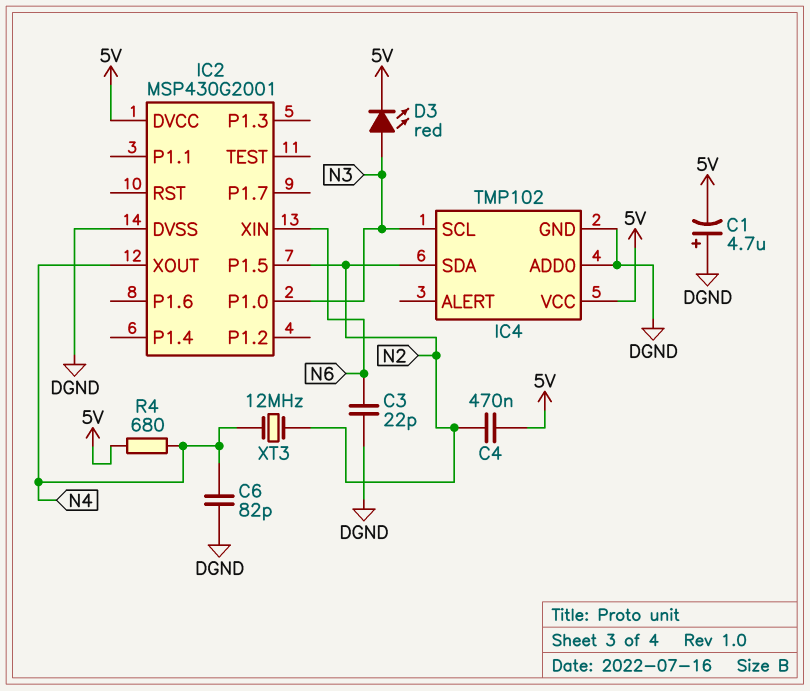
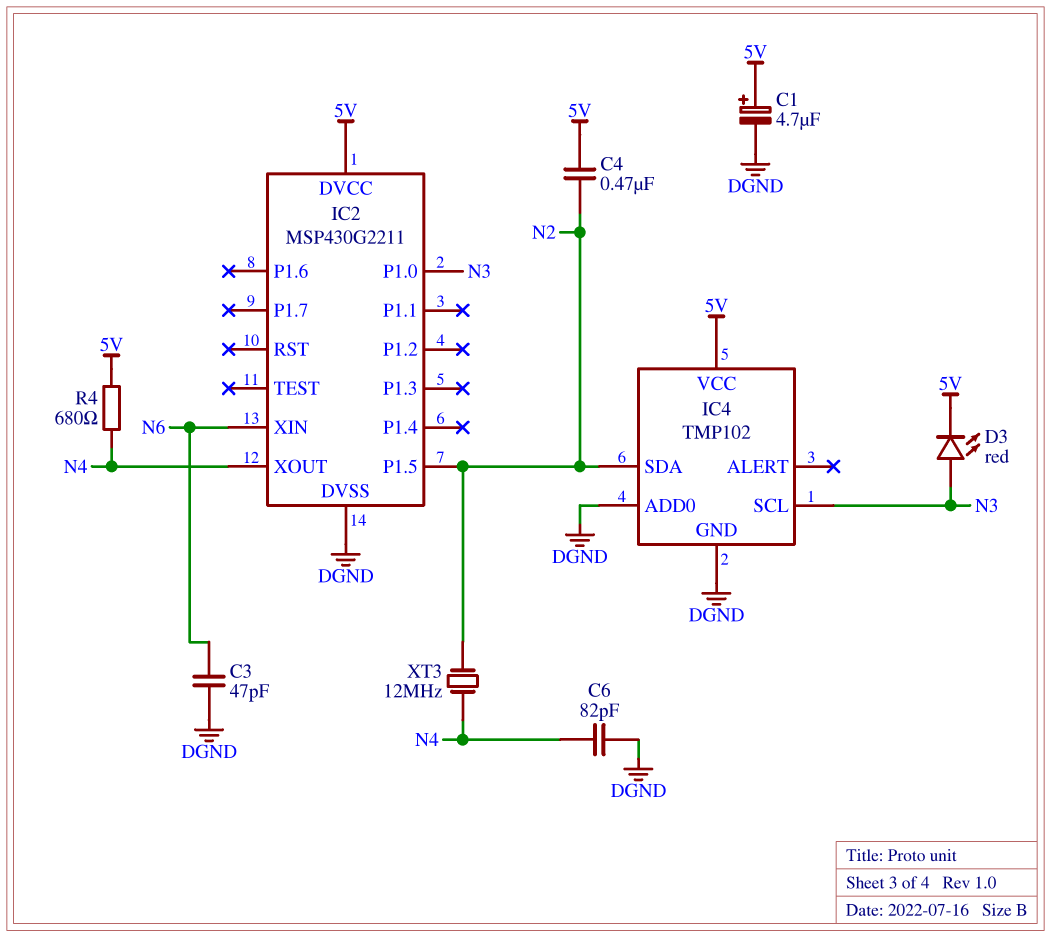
C1: 4.7uF (plus DGND, minus 5V) -> 4.7uF (plus 5V, minus DGND)
C3: 22pF (DGND, N6) -> 47pF (DGND, N6)
IC2: MSP430G2001 -> MSP430G2211

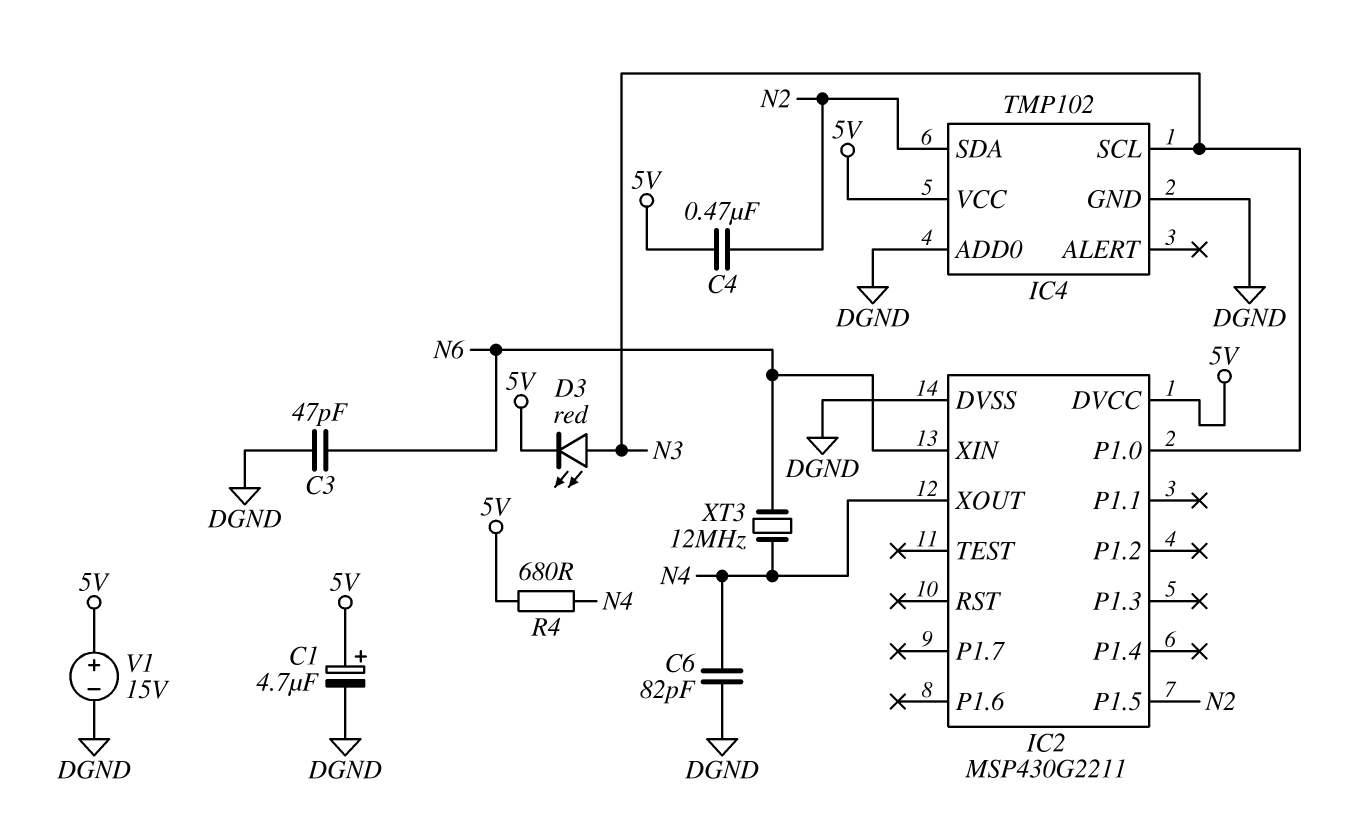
V1: none -> 15V (plus 5V, minus DGND)
XT3: 12MHz (N2, N4) -> 12MHz (N4, N6)

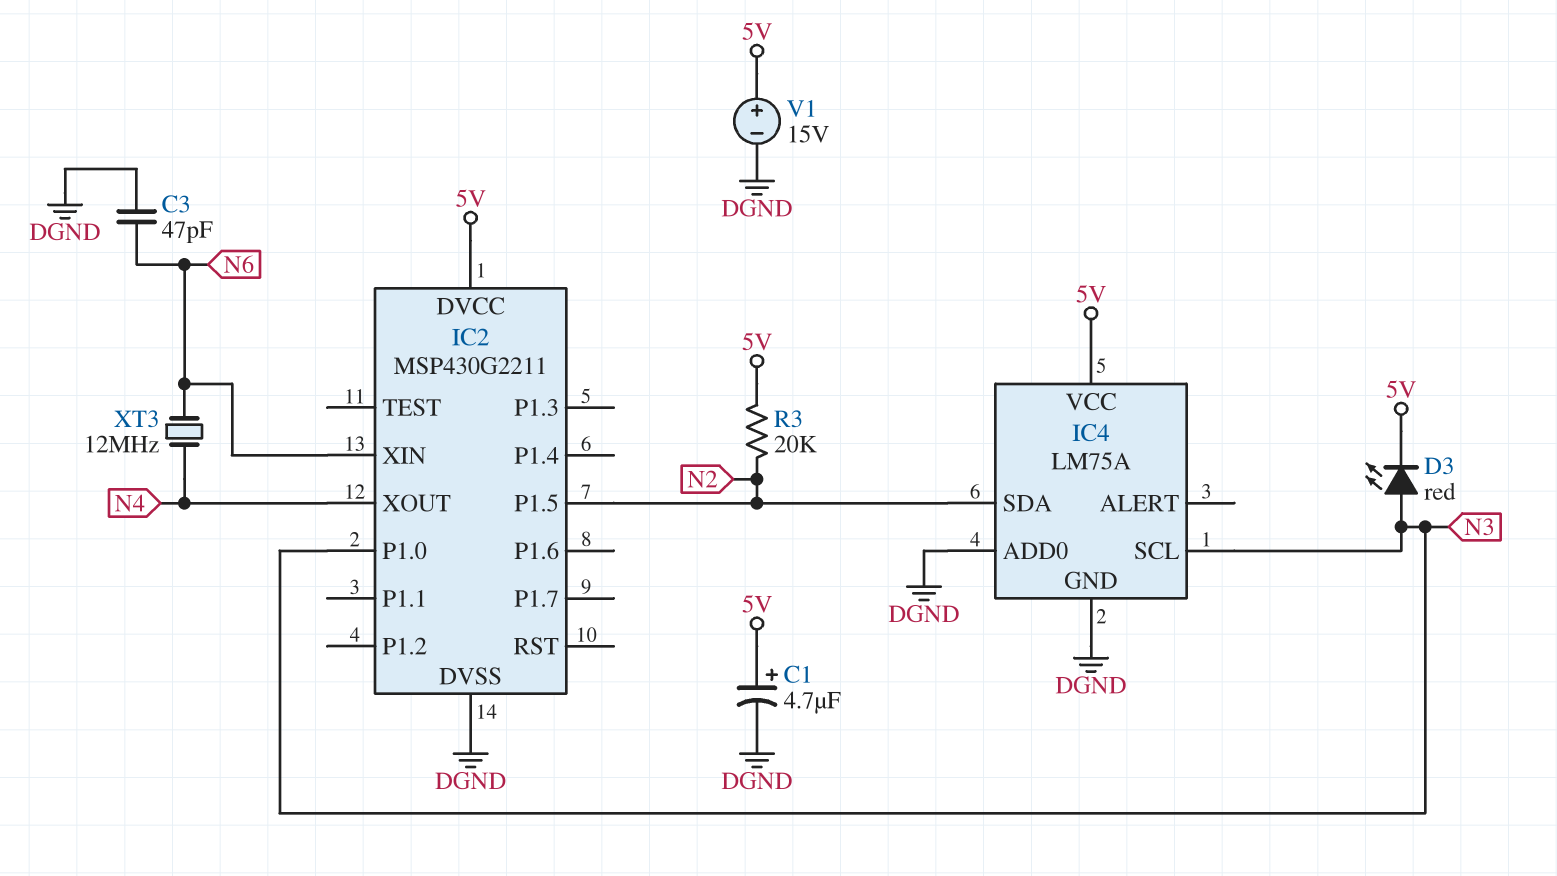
C4: 470nF (5V, N2) -> none
C6: 82pF (DGND, N4) -> none
IC4: TMP102 -> LM75A
R3: none -> 20k (5V, N2)
R4: 680 (5V, N4) -> none

